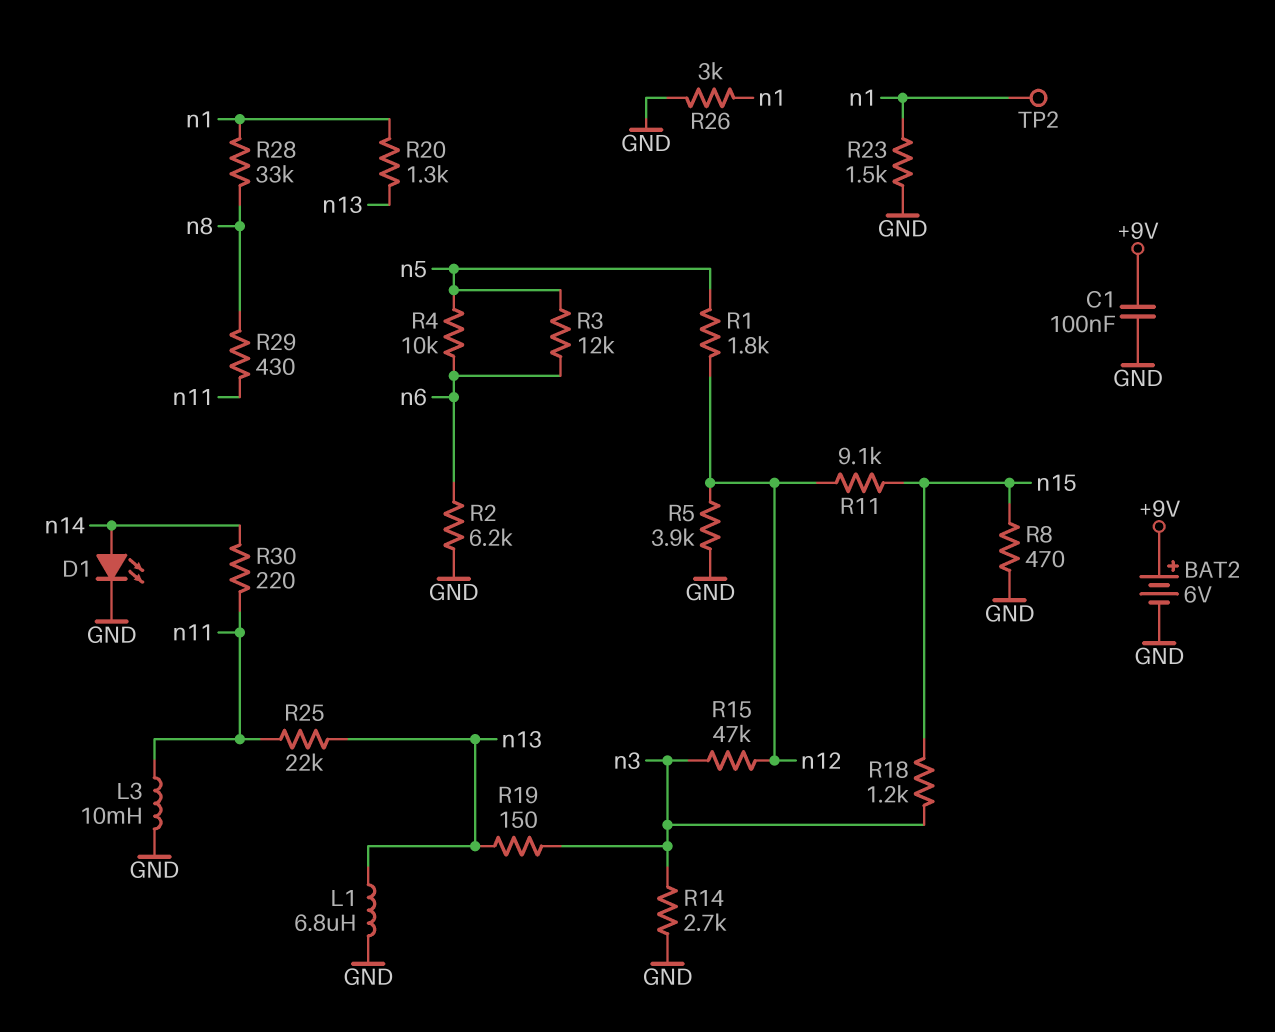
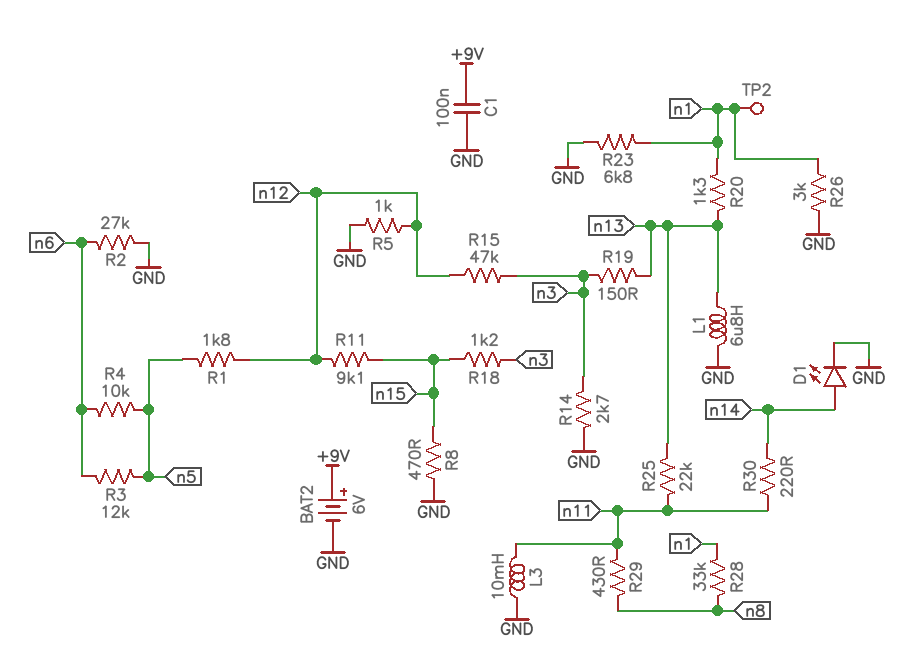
R2: 6.2k (GND, n6) -> 27k (GND, n6)
R5: 3.9k (GND, n12) -> 1k (GND, n12)
R23: 1.5k (GND, n1) -> 6.8k (GND, n1)

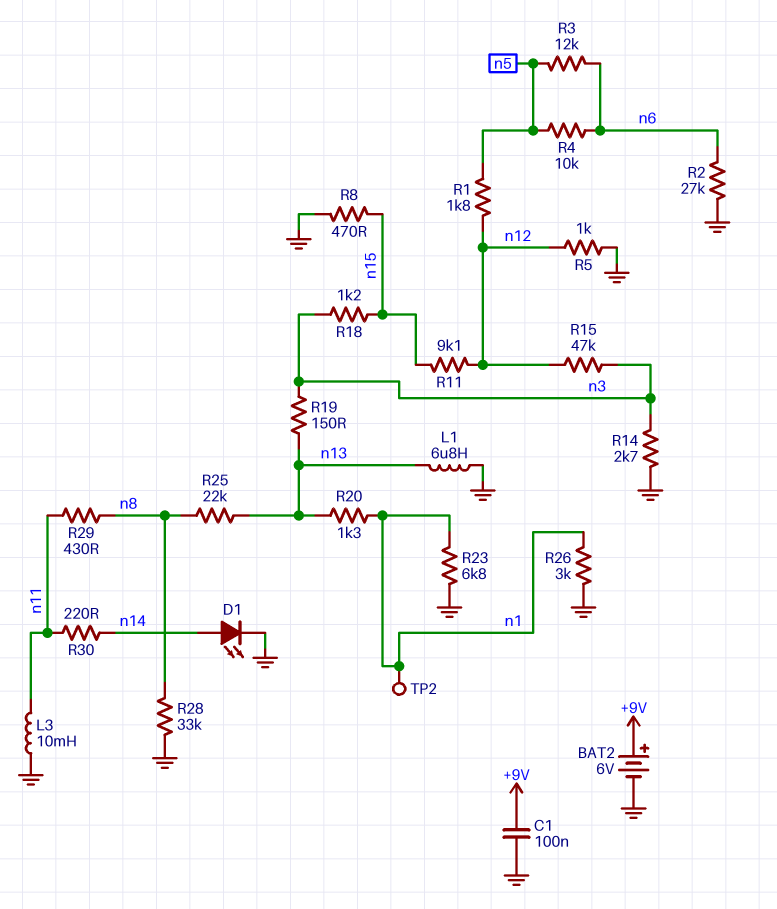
R25: 22k (n11, n13) -> 22k (n8, n13)
R28: 33k (n1, n8) -> 33k (GND, n8)

